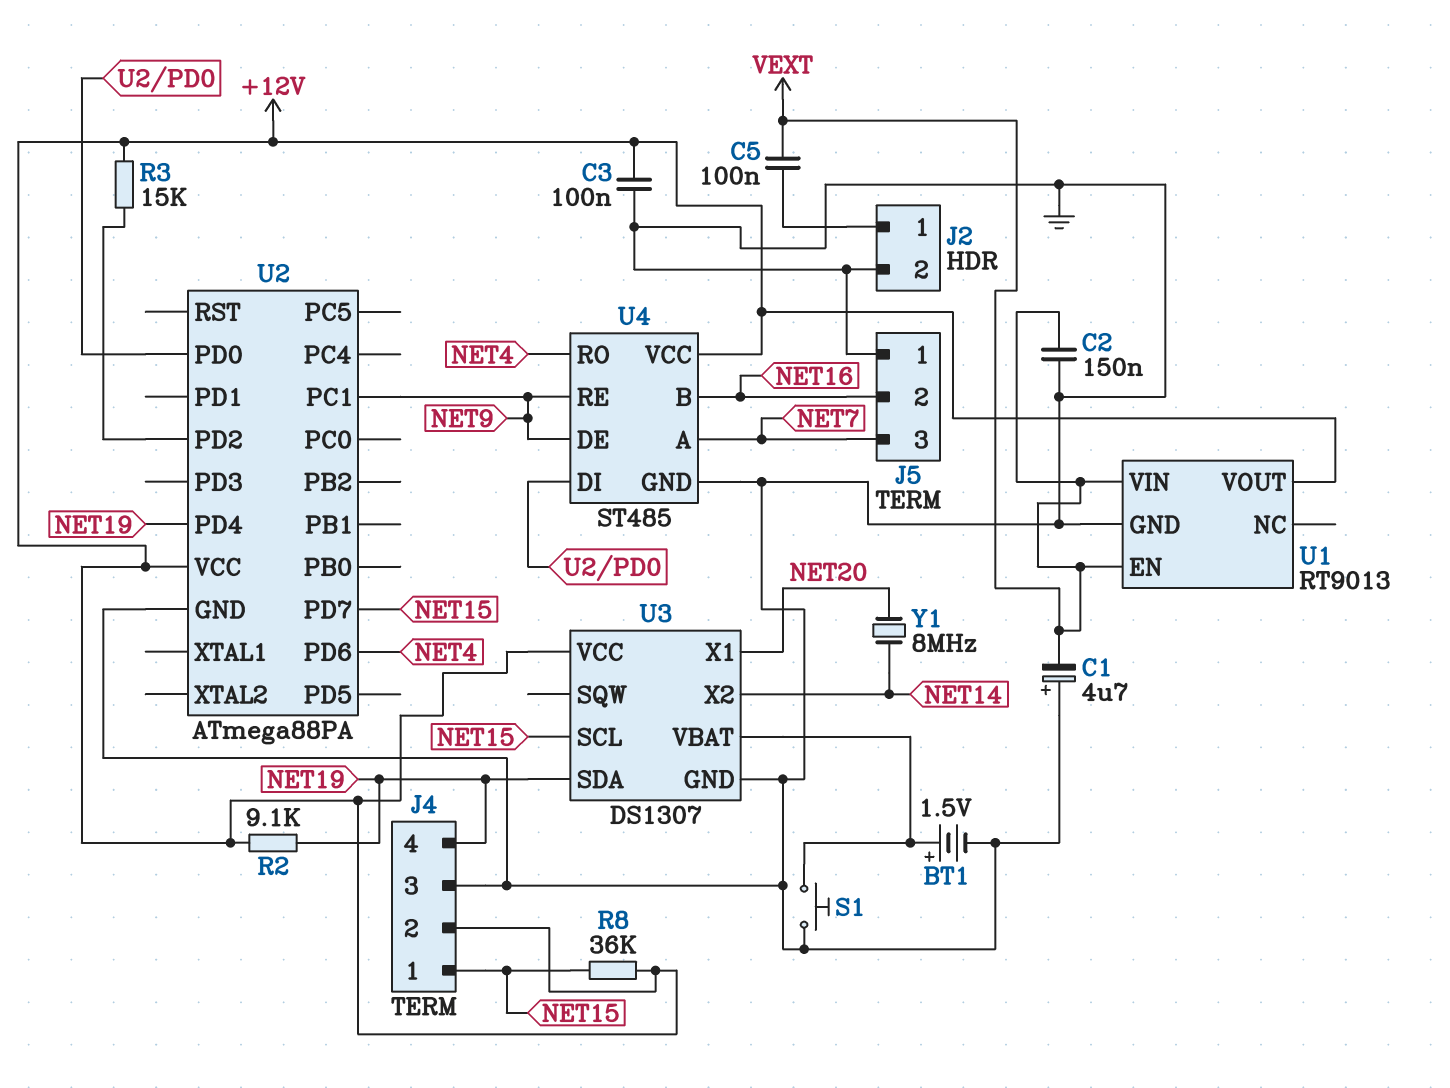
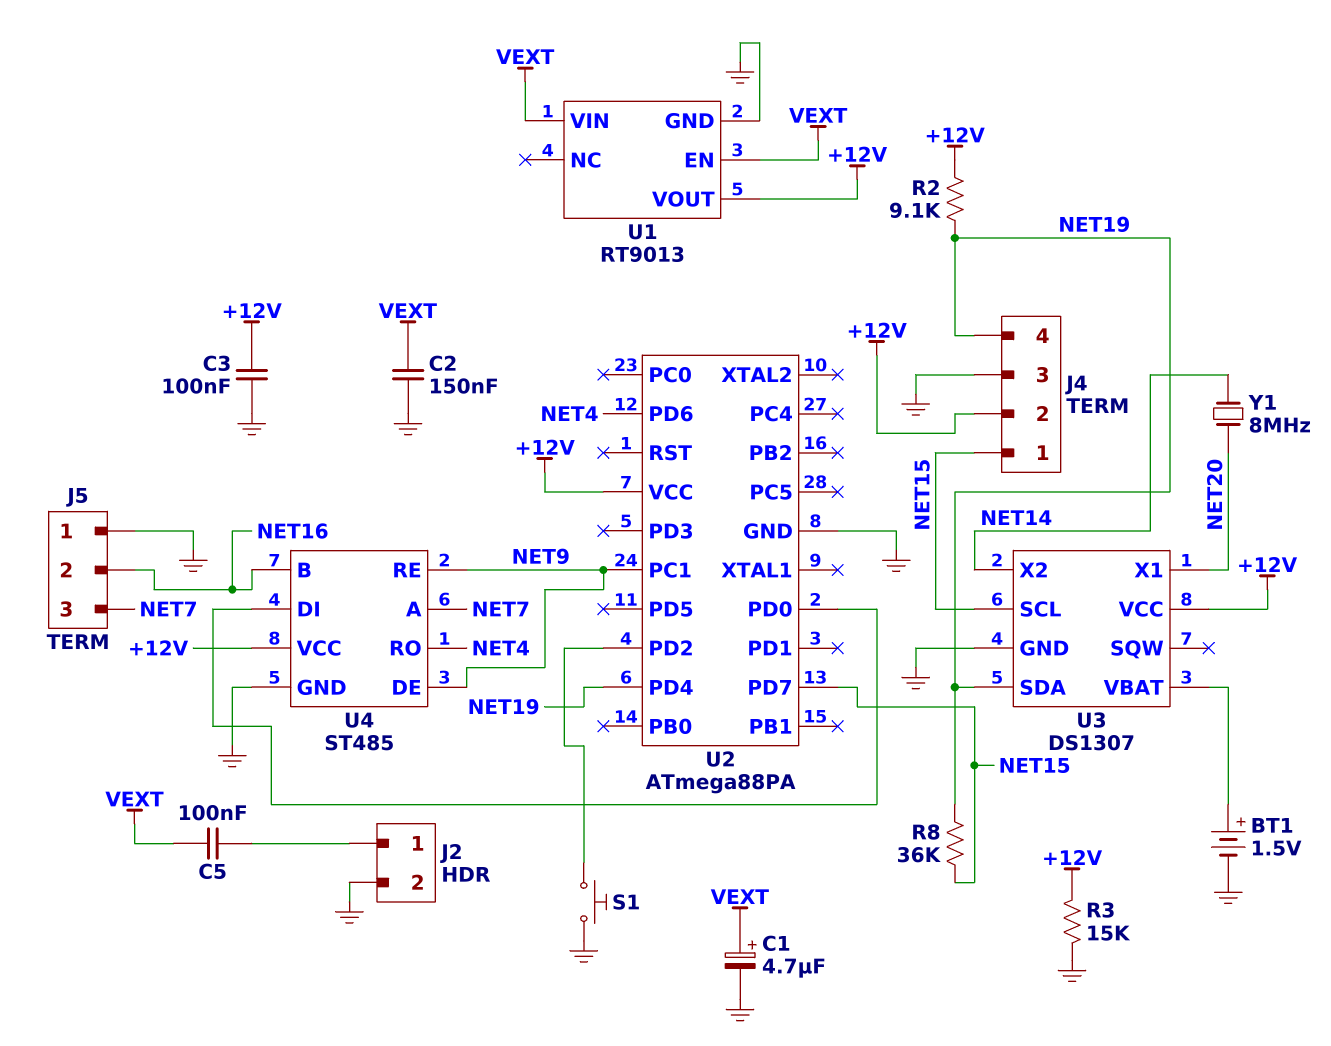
C1: 4.7uF (plus GND, minus VEXT) -> 4.7uF (plus VEXT, minus GND)
R3: 15k (+12V, U2/PD2) -> 15k (+12V, GND)
R8: 36k (+12V, NET15) -> 36k (NET15, NET19)
S1: button (GND, U3/VBAT) -> button (GND, U2/PD2)

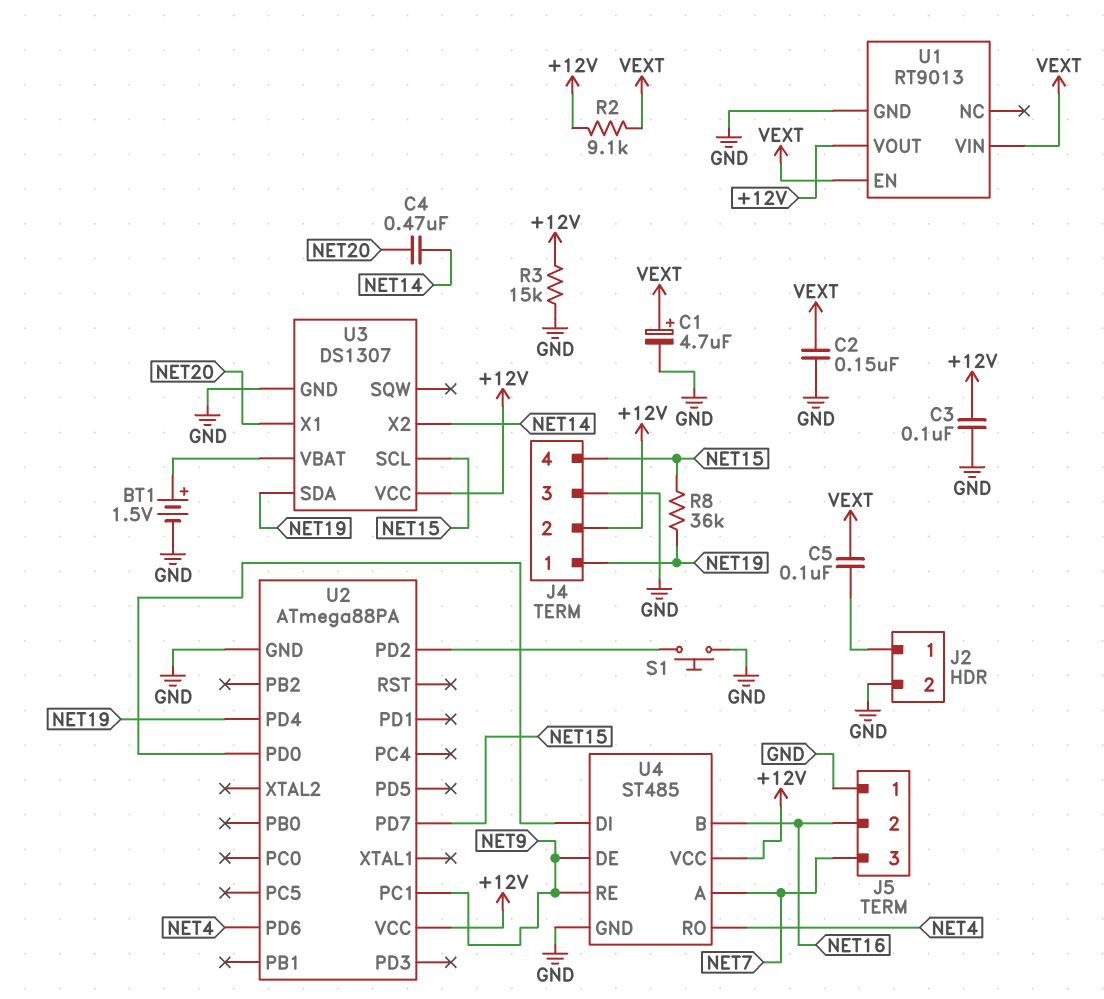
C4: none -> 470nF (NET14, NET20)
J4 pin 1: NET15 -> NET19
J4 pin 4: NET19 -> NET15
R2: 9.1k (+12V, NET19) -> 9.1k (+12V, VEXT)
Y1: 8MHz (NET14, NET20) -> none

